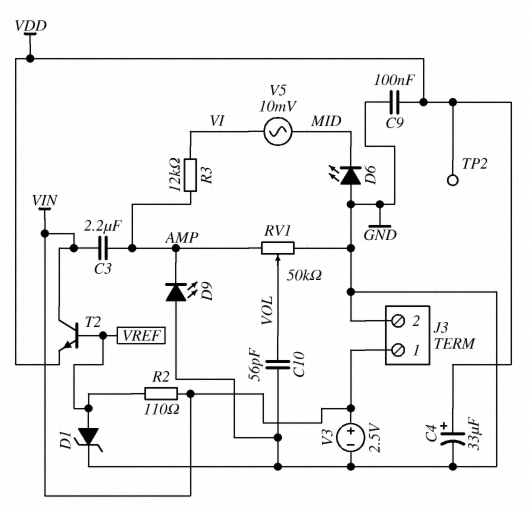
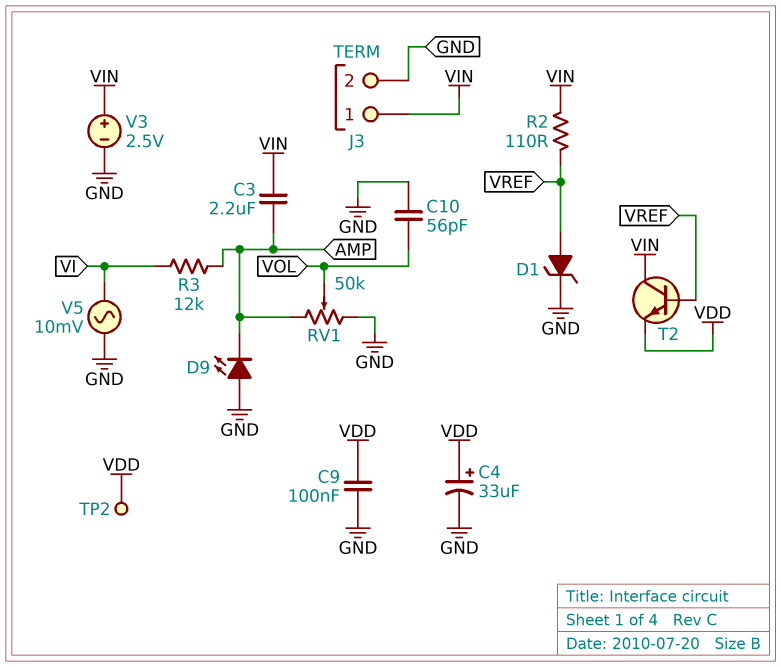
D6: LED (A GND, K MID) -> none
V5: AC 10mV (MID, VI) -> AC 10mV (GND, VI)

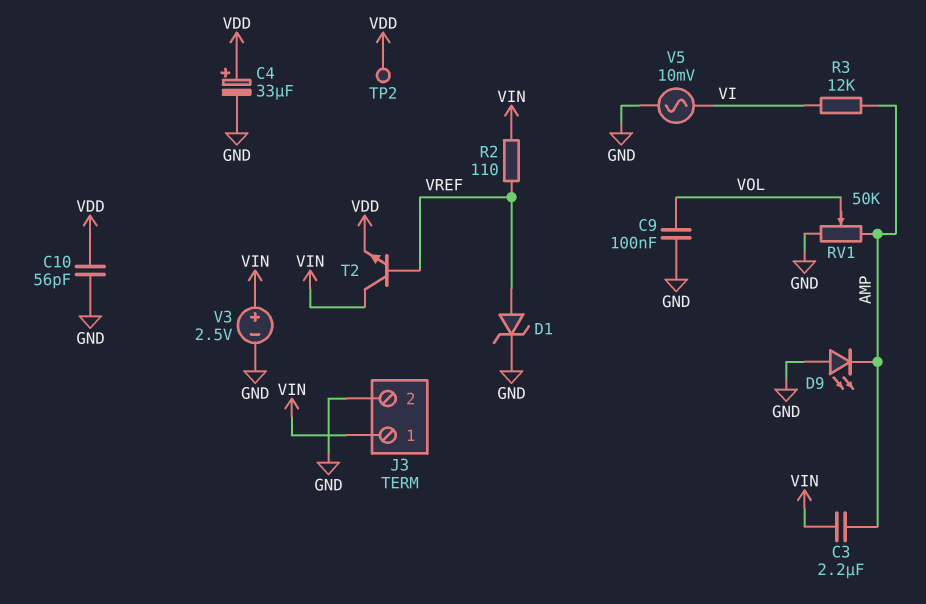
C9: 100nF (GND, VDD) -> 100nF (GND, VOL)
C10: 56pF (GND, VOL) -> 56pF (GND, VDD)

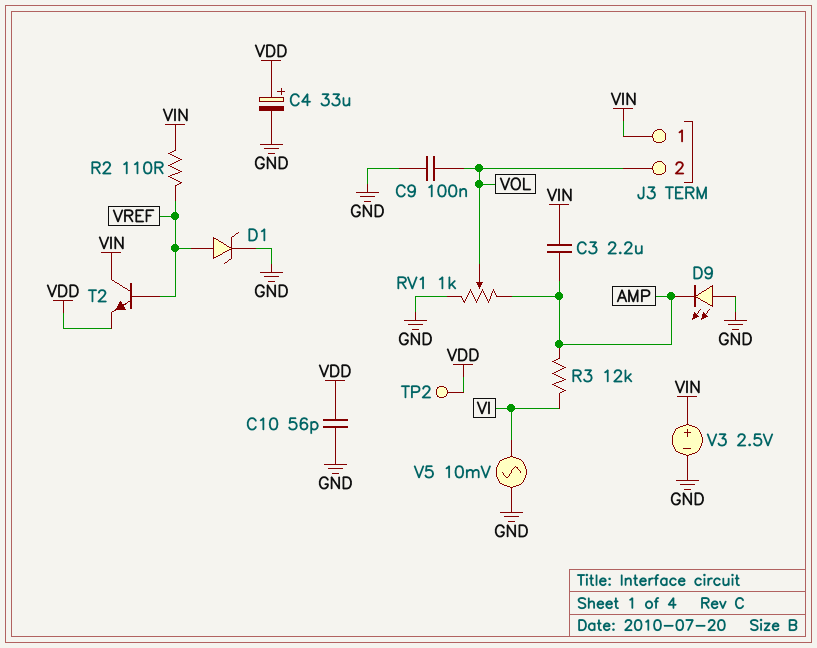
J3 pin 2: GND -> VOL
RV1: 50k (AMP, GND, wiper VOL) -> 1k (AMP, GND, wiper VOL)

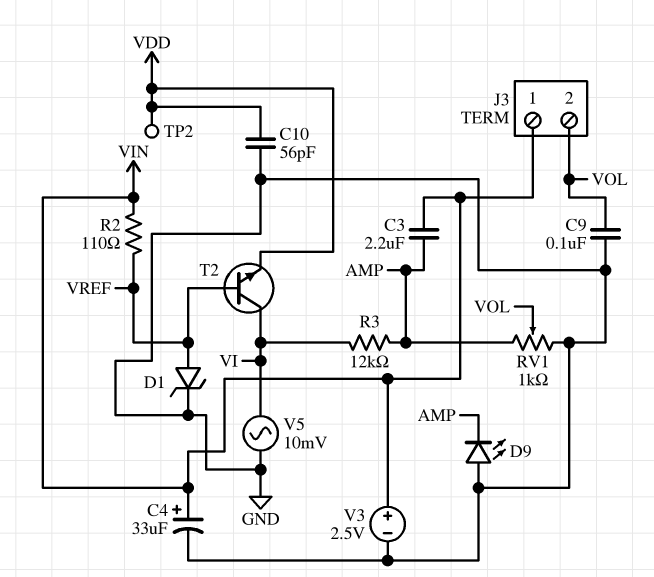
C4: 33uF (plus VDD, minus GND) -> 33uF (plus VIN, minus GND)
T2: NPN (B VREF, C VIN, E VDD) -> NPN (B VREF, C VI, E VDD)

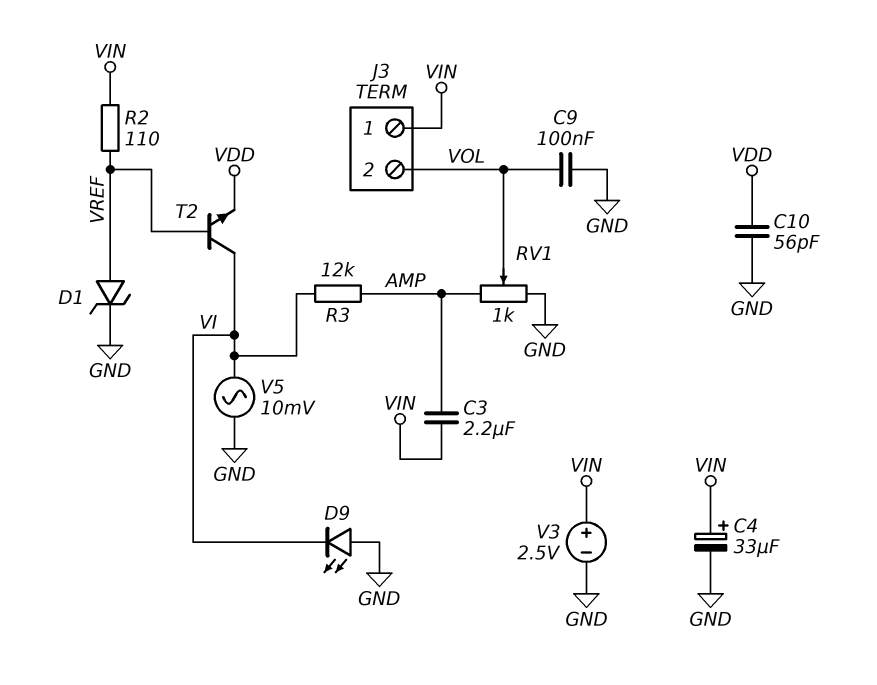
D9: LED (A GND, K AMP) -> LED (A GND, K VI)
TP2: test point (VDD) -> none

